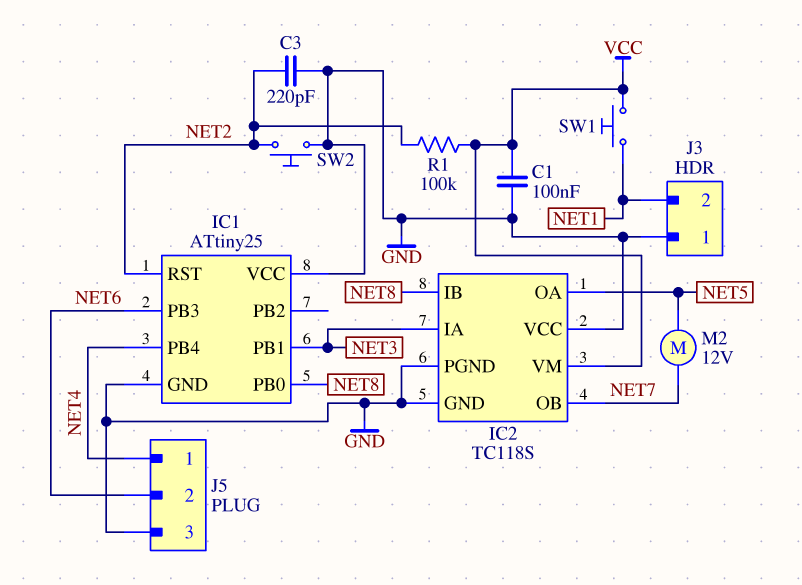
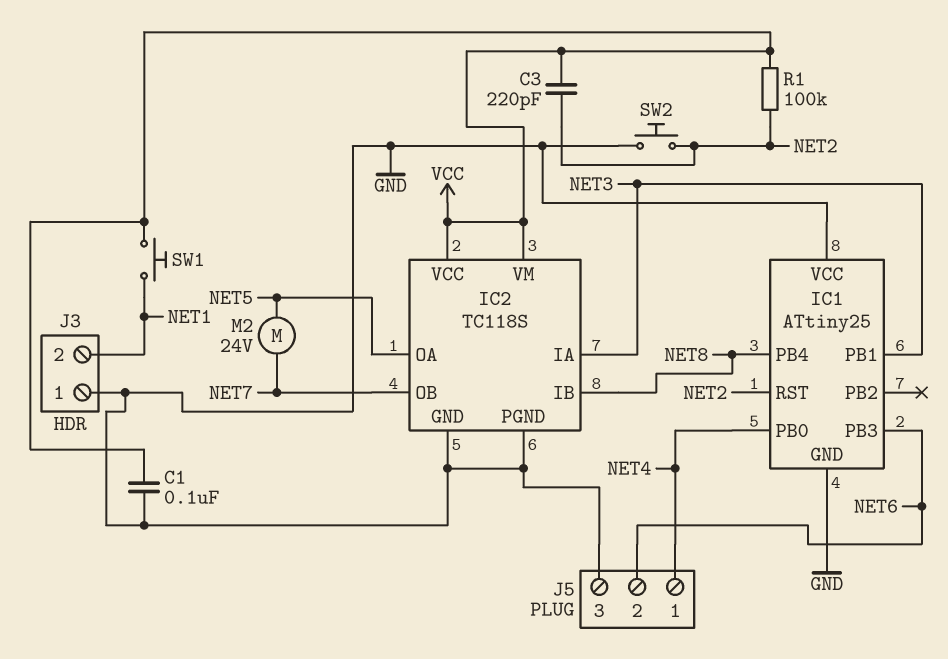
C3: 220pF (GND, NET2) -> 220pF (NET2, VCC)
IC1 pin PB0: NET8 -> NET4
IC1 pin PB4: NET4 -> NET8
IC2 pin VCC: GND -> VCC
M2: motor 12V (NET5, NET7) -> motor 24V (NET5, NET7)

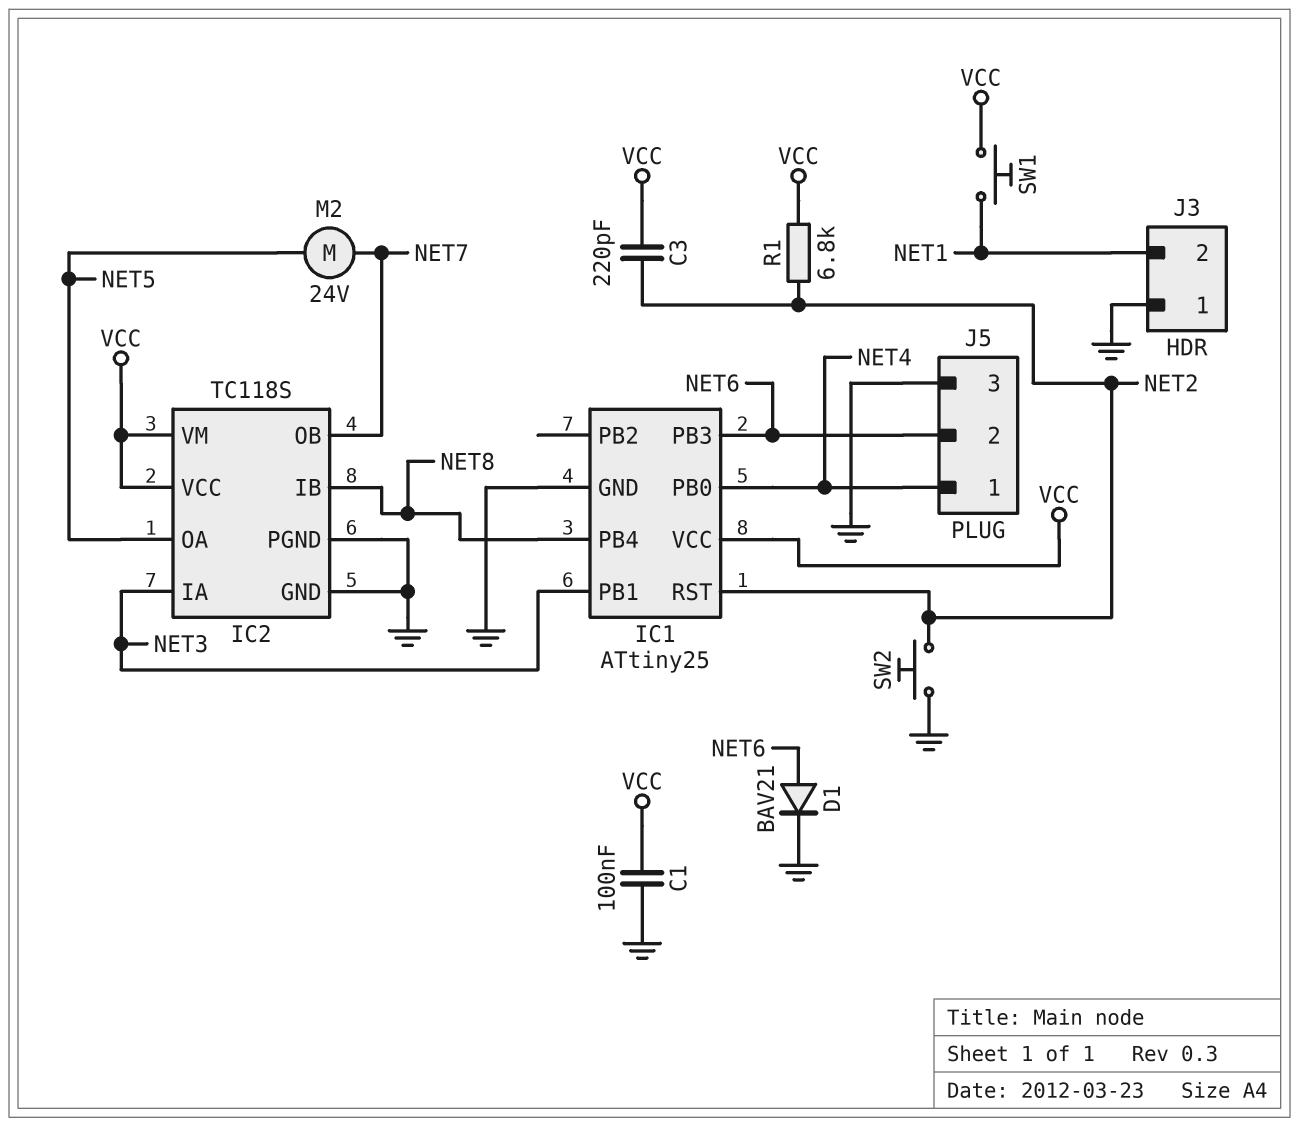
D1: none -> diode BAV21 (A NET6, K GND)
IC1 pin VCC: GND -> VCC
R1: 100k (NET2, VCC) -> 6.8k (NET2, VCC)

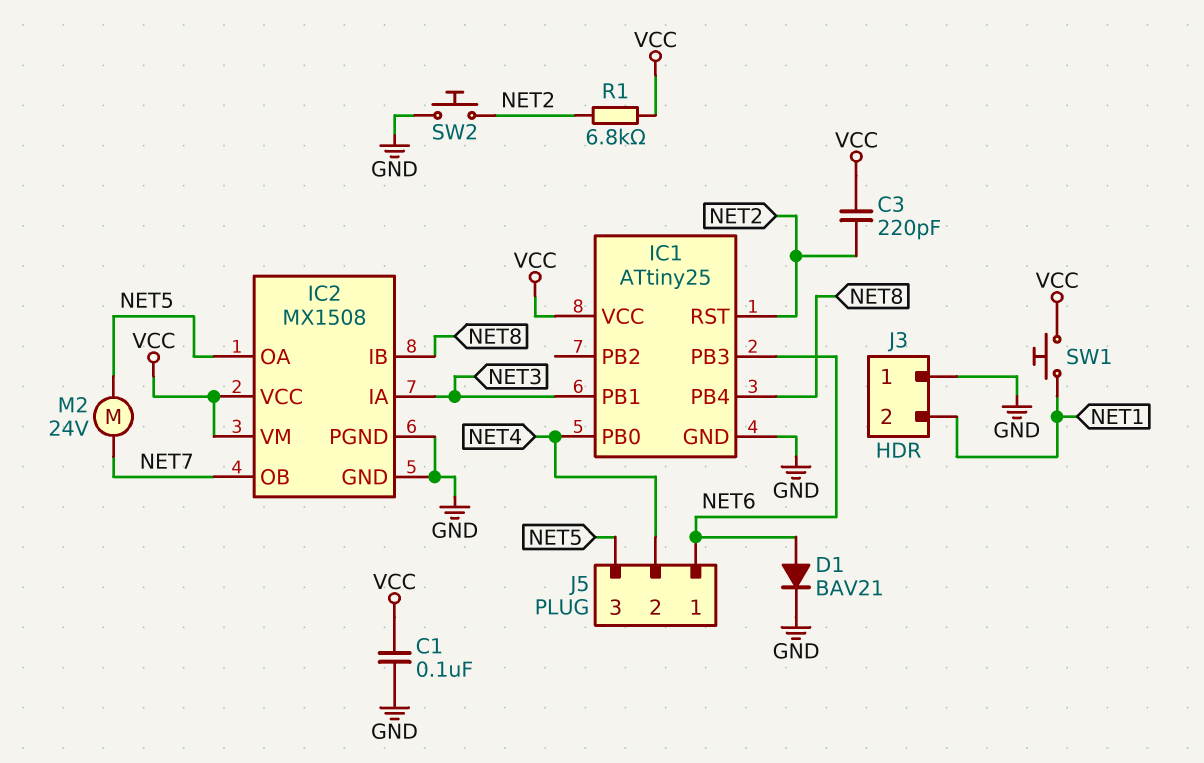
IC2: TC118S -> MX1508
J5 pin 1: NET4 -> NET6
J5 pin 2: NET6 -> NET4
J5 pin 3: GND -> NET5

